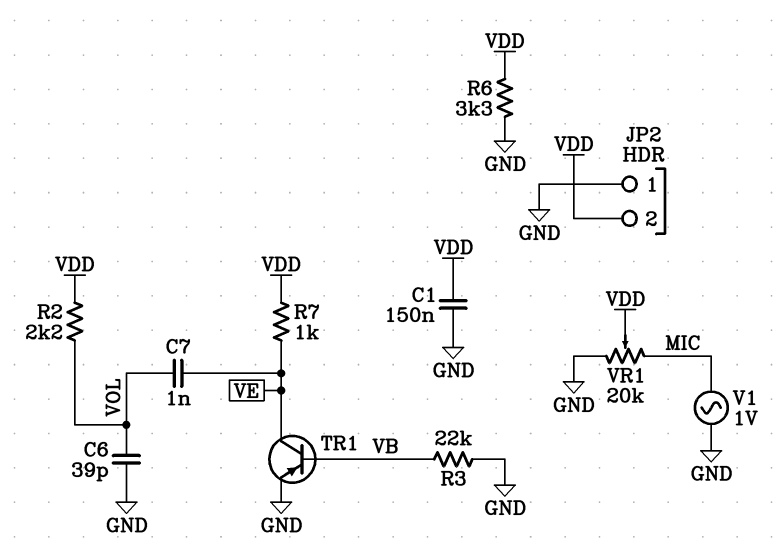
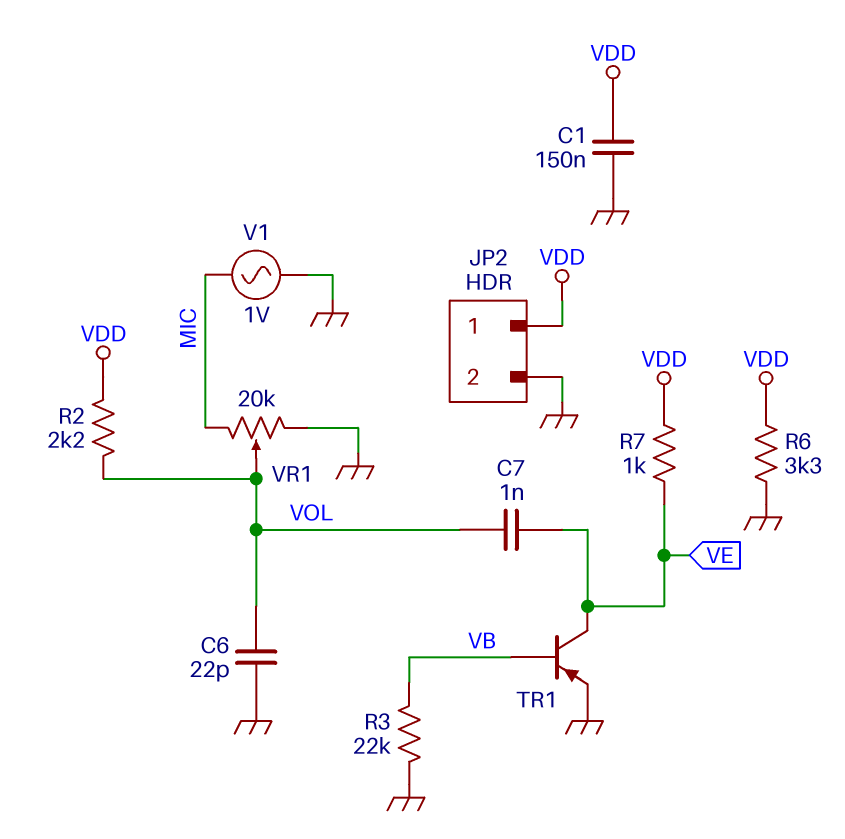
C6: 39pF (GND, VOL) -> 22pF (GND, VOL)
JP2 pin 1: GND -> VDD
JP2 pin 2: VDD -> GND
VR1: 20k (GND, MIC, wiper VDD) -> 20k (GND, MIC, wiper VOL)

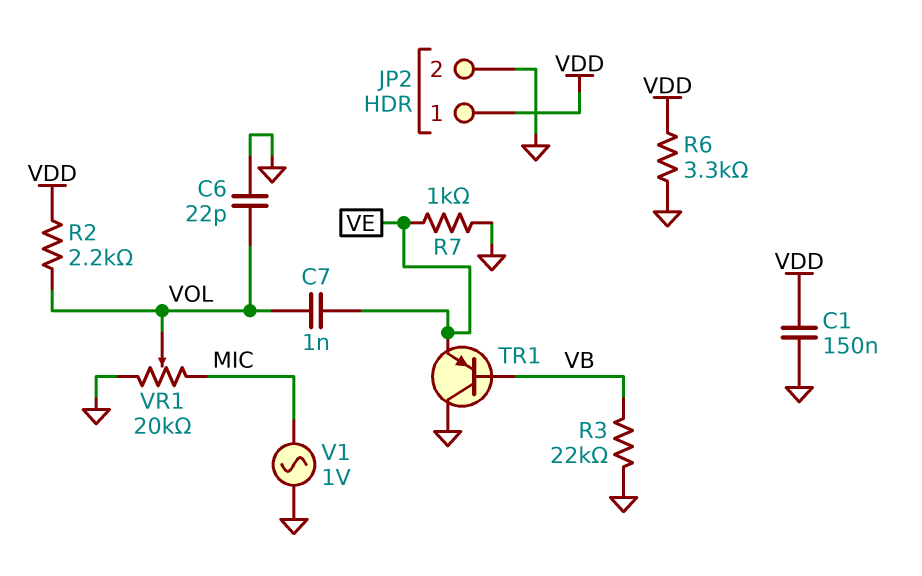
R7: 1k (VDD, VE) -> 1k (GND, VE)
TR1: PNP (B VB, C VE, E GND) -> PNP (B VB, C GND, E VE)

